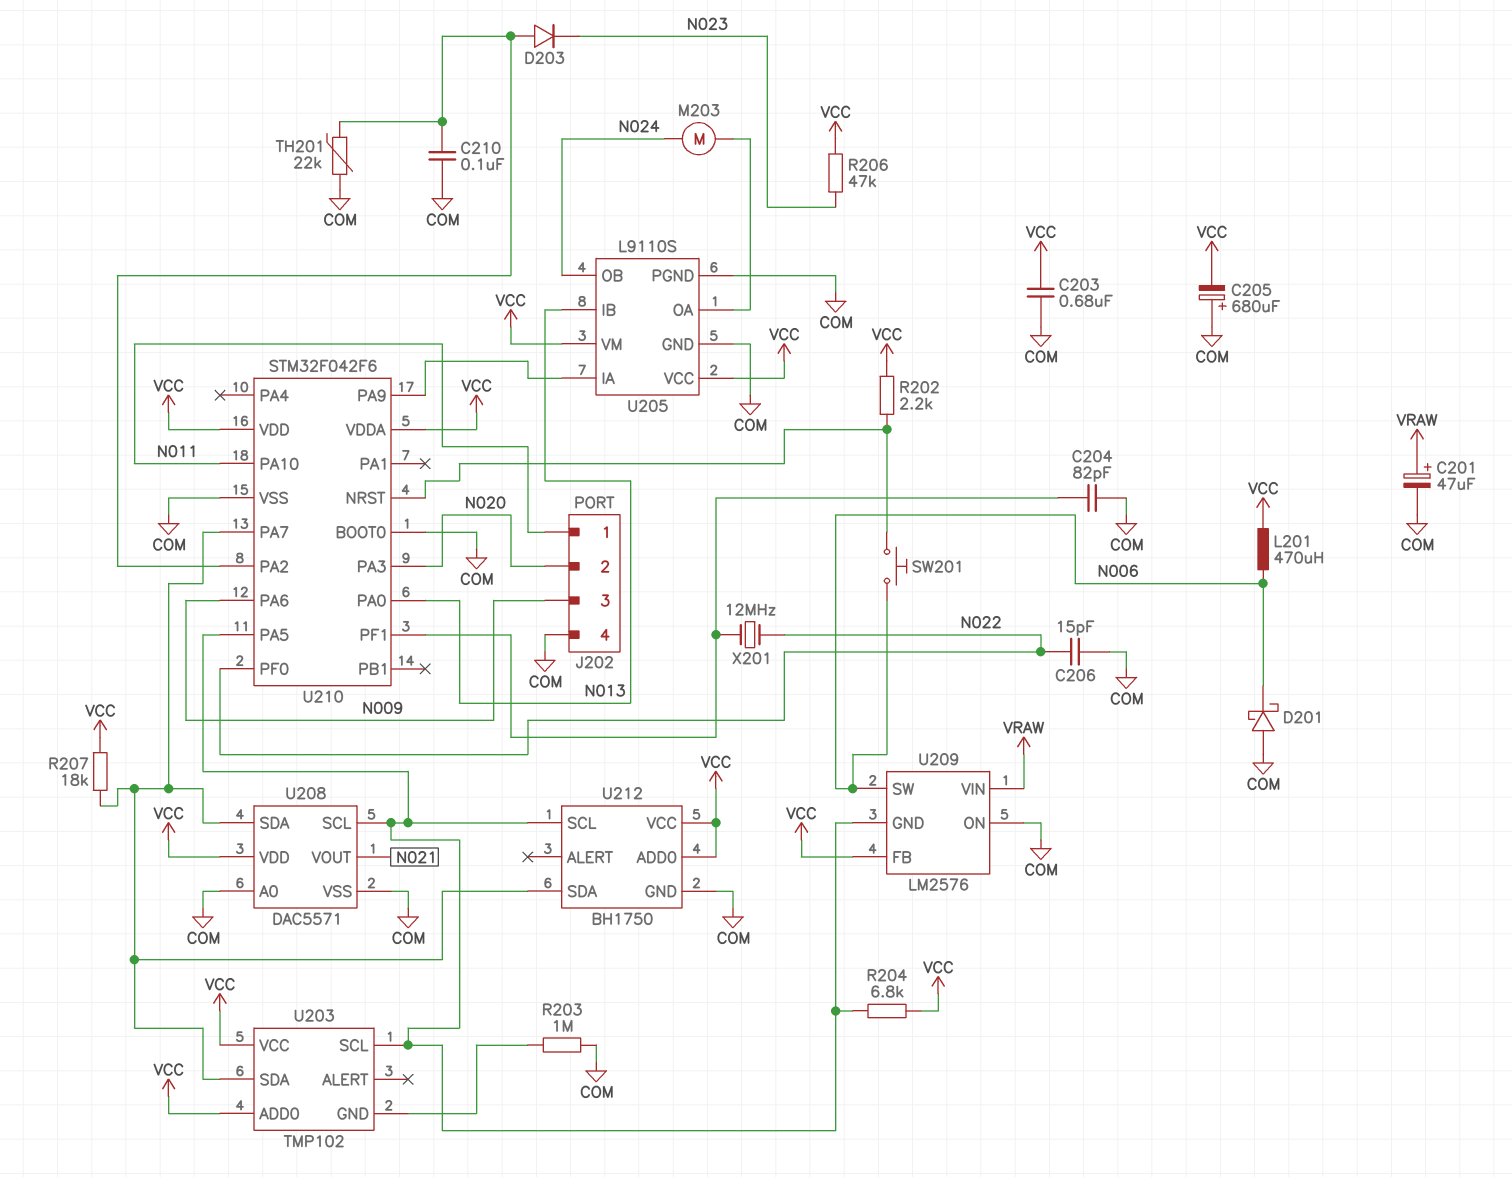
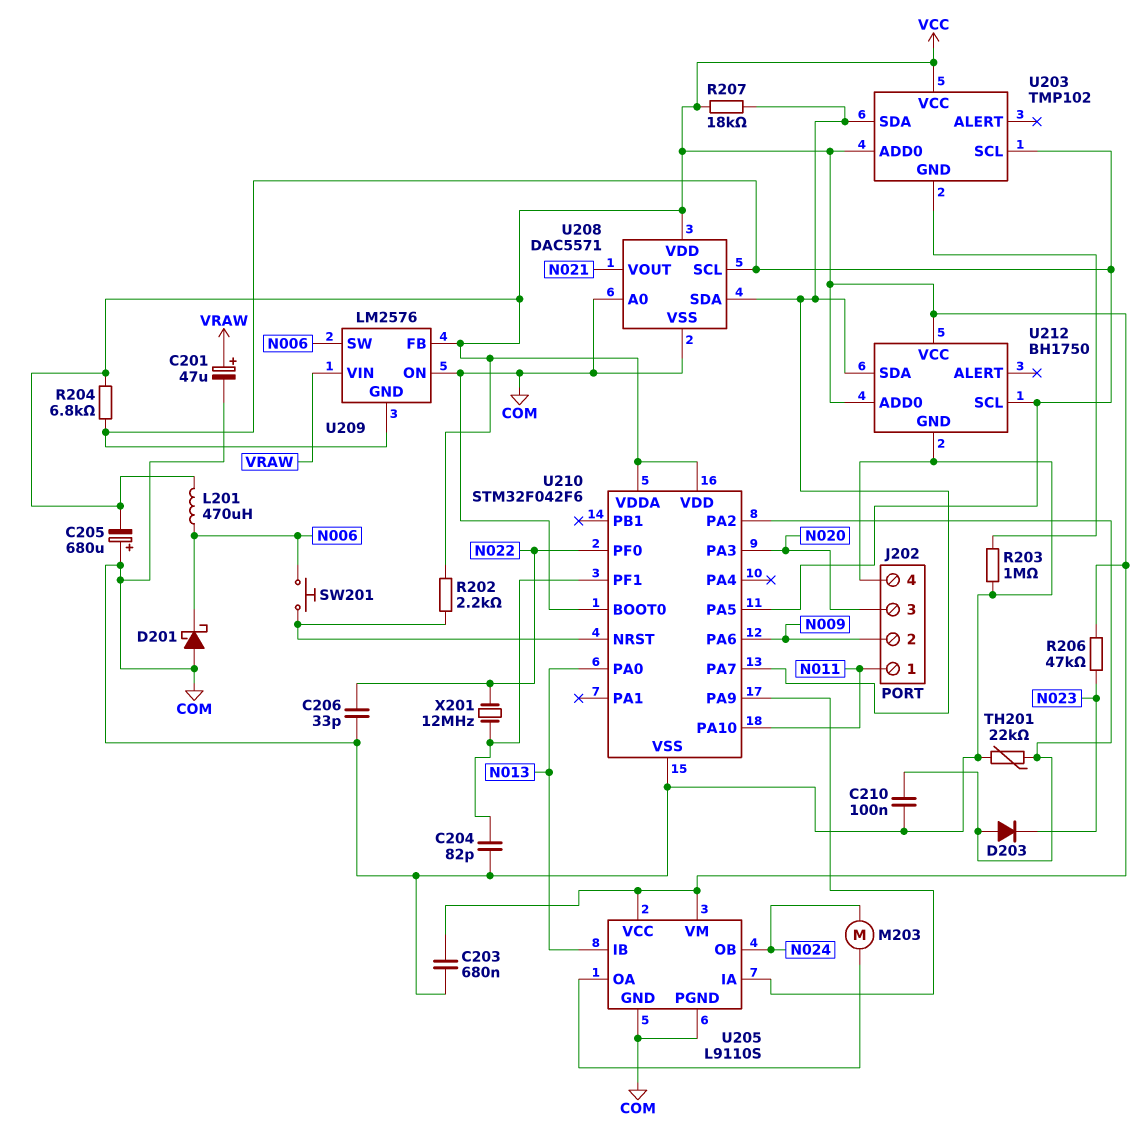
C206: 15pF (COM, N022) -> 33pF (COM, N022)
J202 pin 2: N020 -> N009
J202 pin 3: N009 -> N020

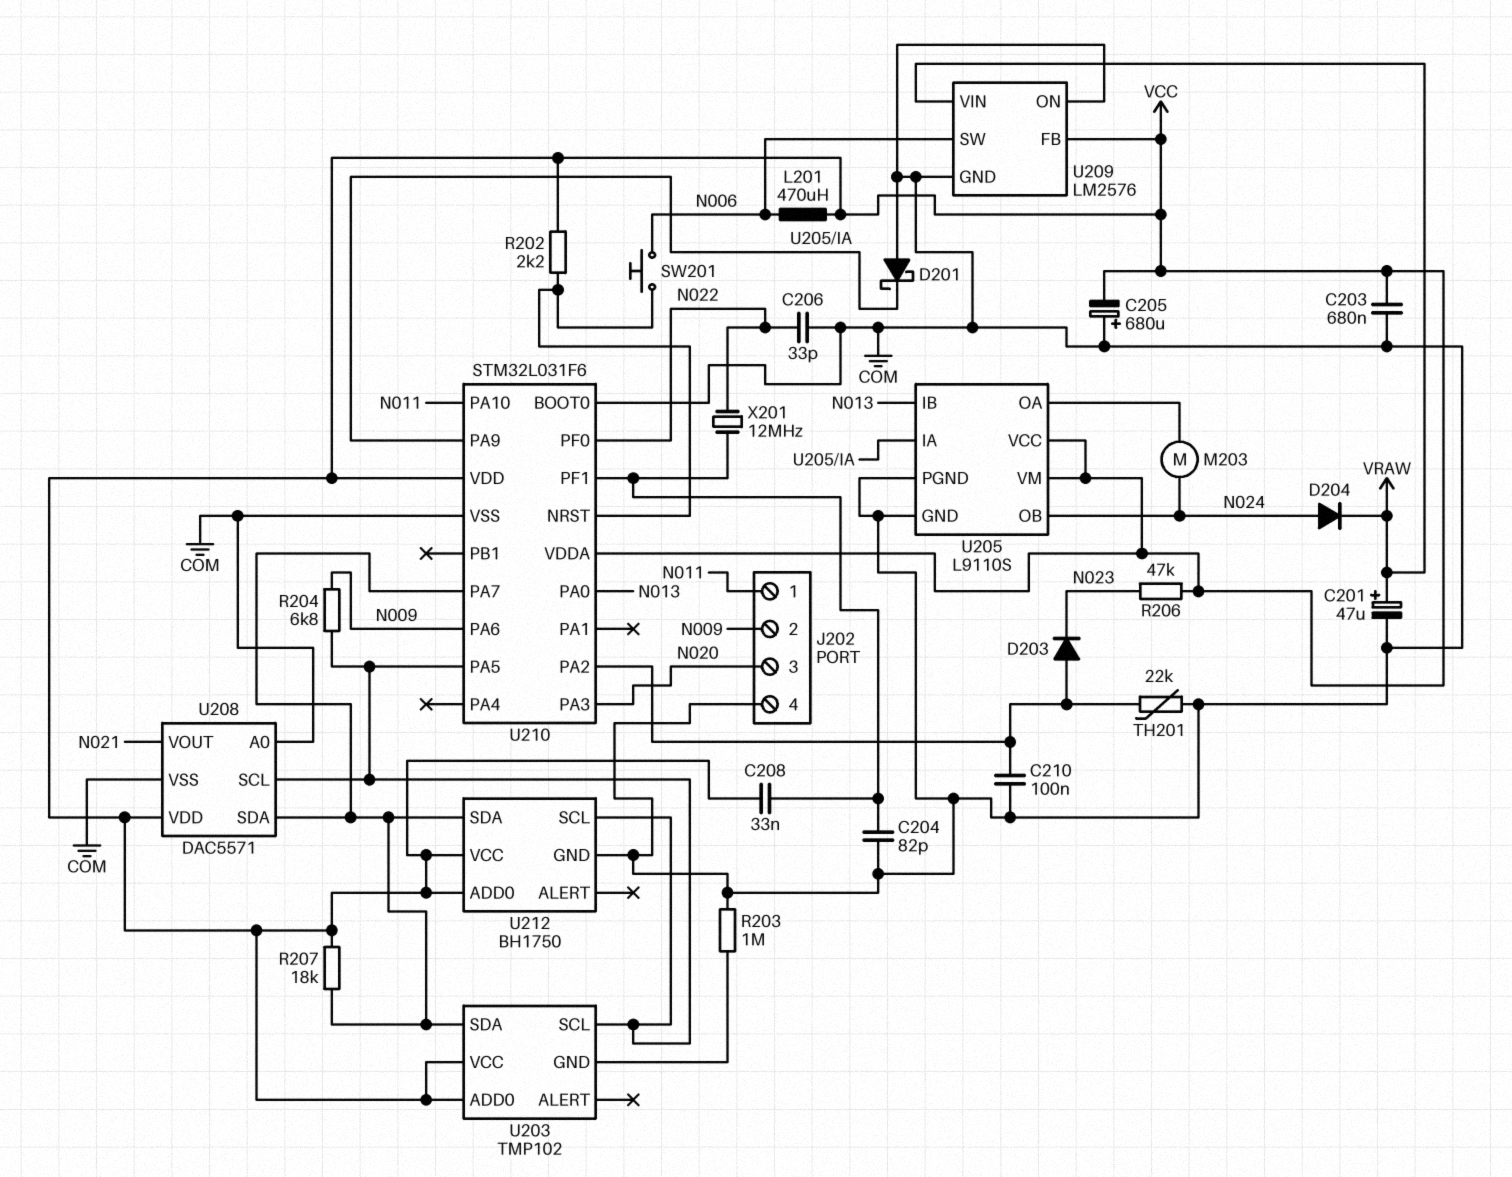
C208: none -> 33nF (U210/PF1, VCC)
D201: schottky (A COM, K N006) -> schottky (A COM, K U205/IA)
D204: none -> diode (A N024, K VRAW)
R204: 6.8k (U203/SCL, VCC) -> 6.8k (N009, U203/SCL)
U209 pin GND: U203/SCL -> COM
U210: STM32F042F6 -> STM32L031F6

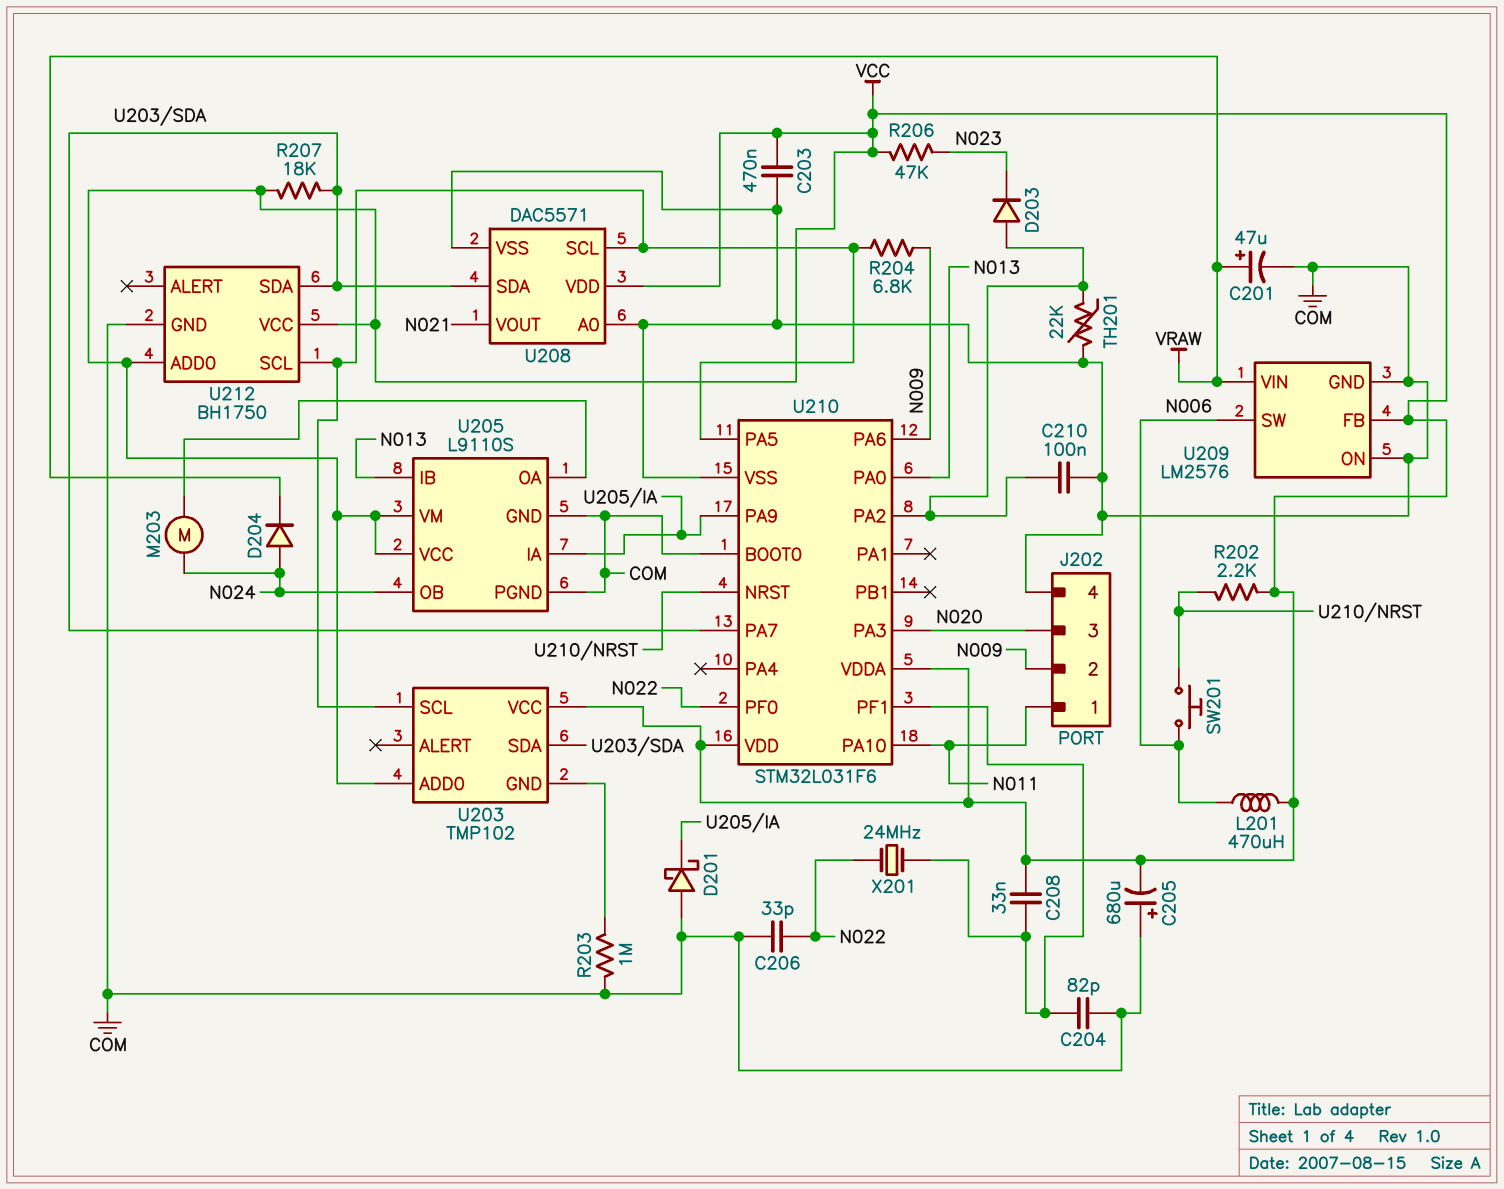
C203: 680nF (COM, VCC) -> 470nF (COM, VCC)
X201: 12MHz (N022, U210/PF1) -> 24MHz (N022, U210/PF1)

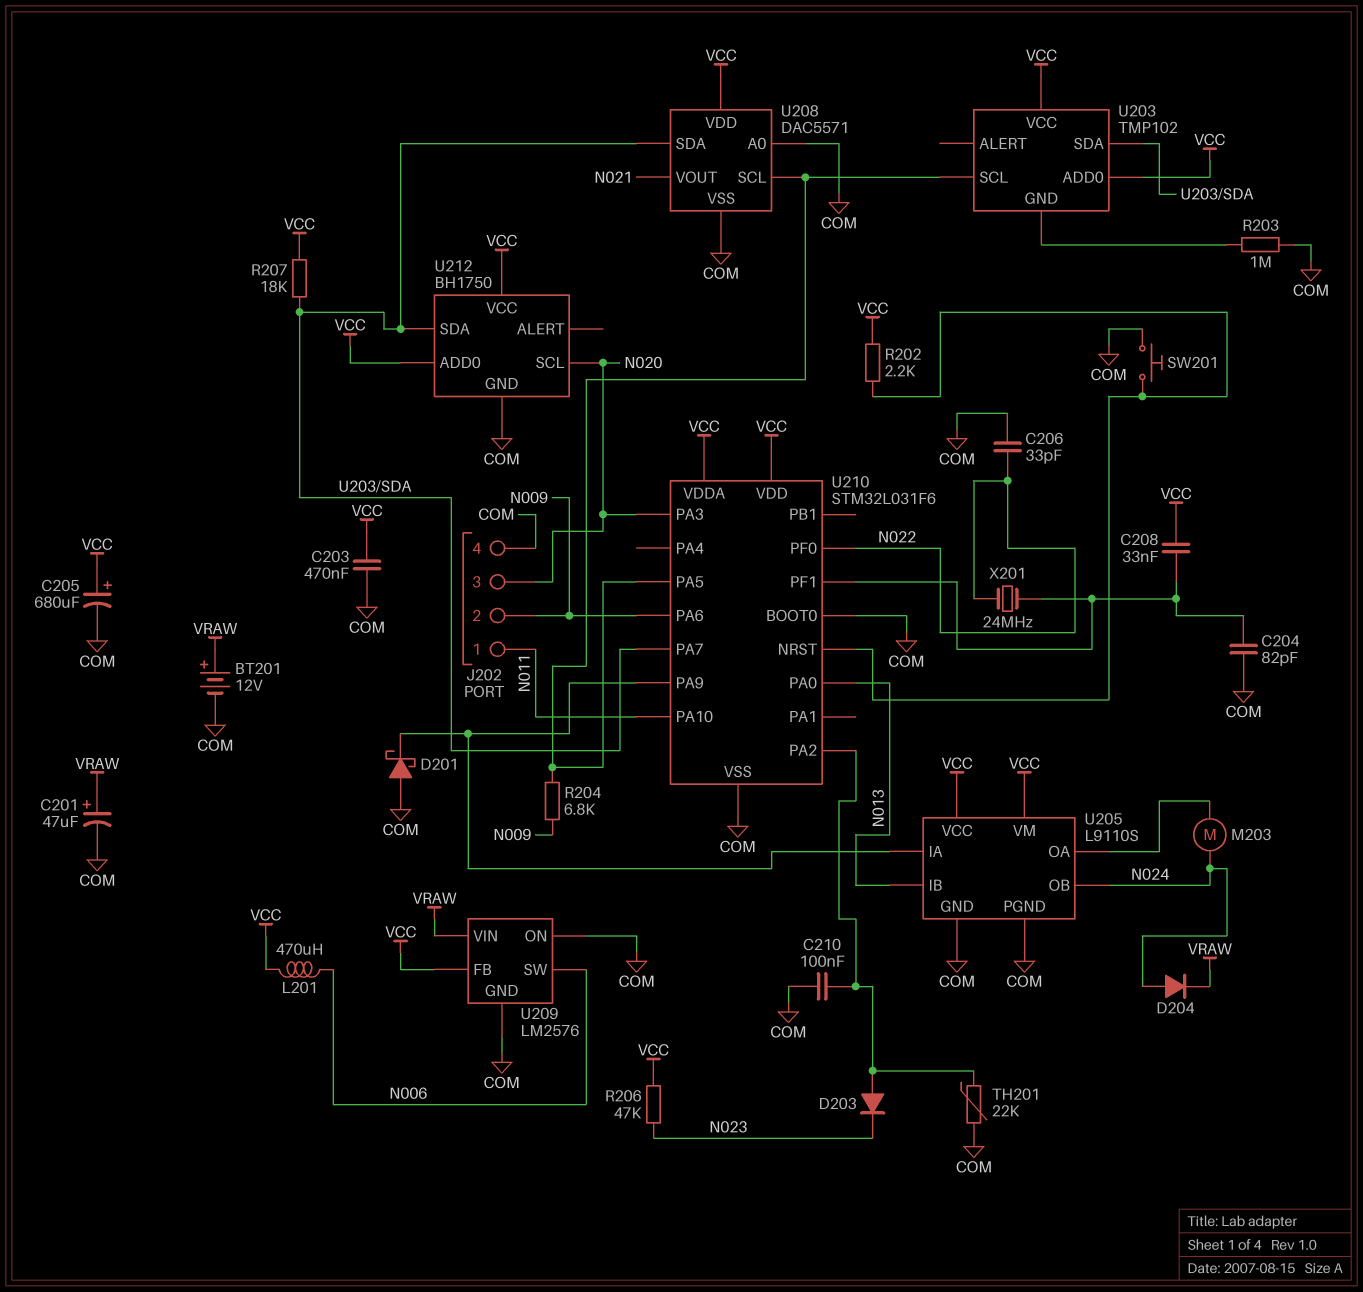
BT201: none -> 12V (plus VRAW, minus COM)
C205: 680uF (plus COM, minus VCC) -> 680uF (plus VCC, minus COM)
SW201: button (N006, U210/NRST) -> button (COM, U210/NRST)
U212 pin SCL: U203/SCL -> N020

